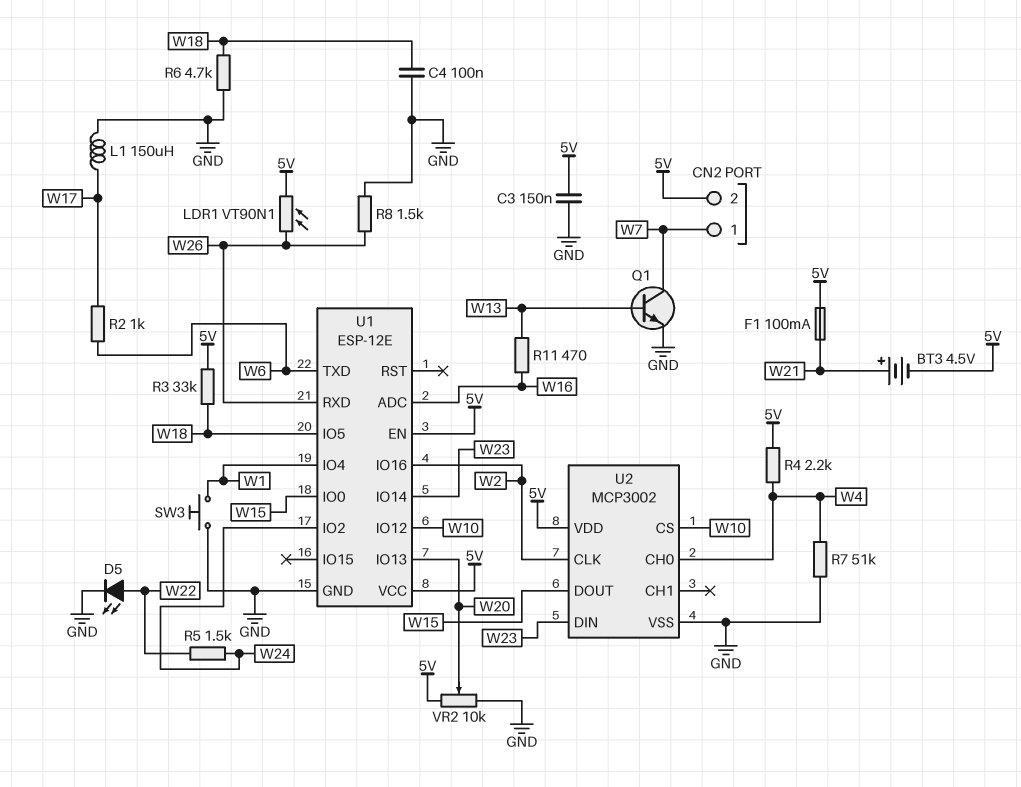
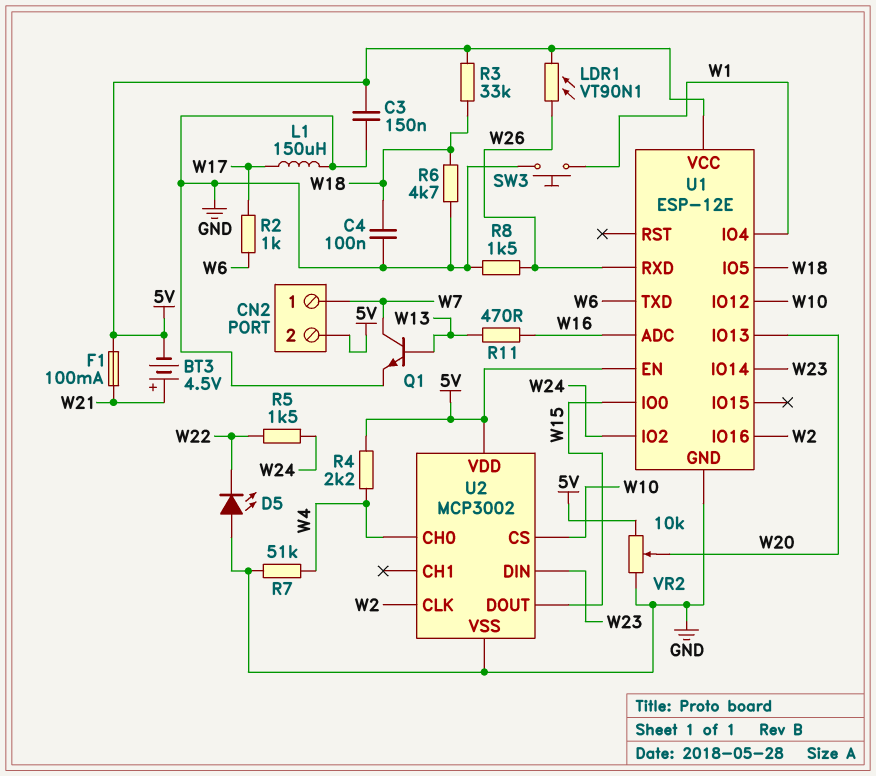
D5: LED (A W22, K GND) -> LED (A GND, K W22)

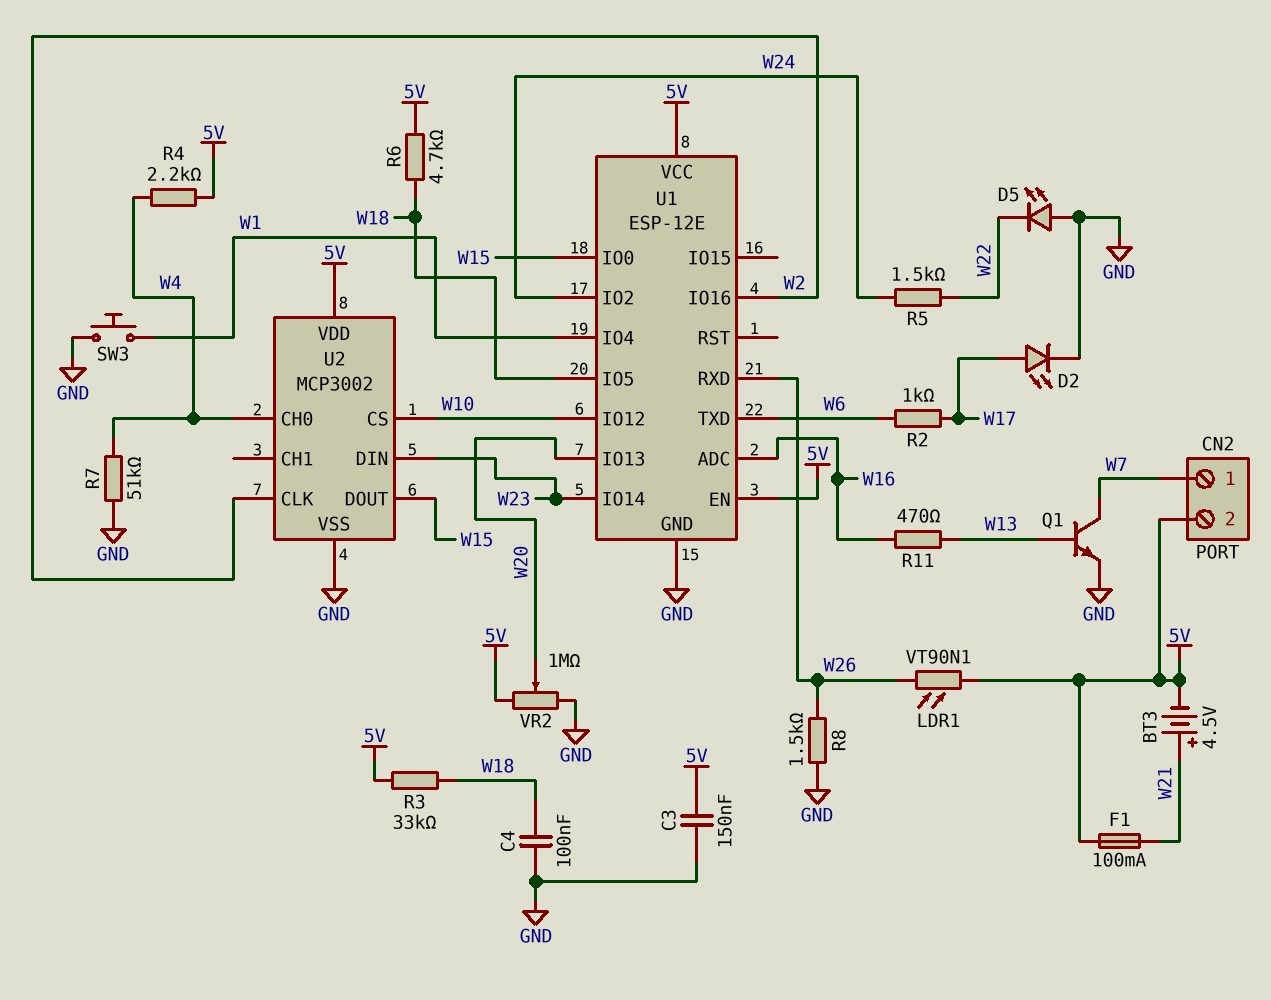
D2: none -> LED (A W17, K GND)
L1: 150uH (GND, W17) -> none
R6: 4.7k (GND, W18) -> 4.7k (5V, W18)
VR2: 10k (5V, GND, wiper W20) -> 1M (5V, GND, wiper W20)

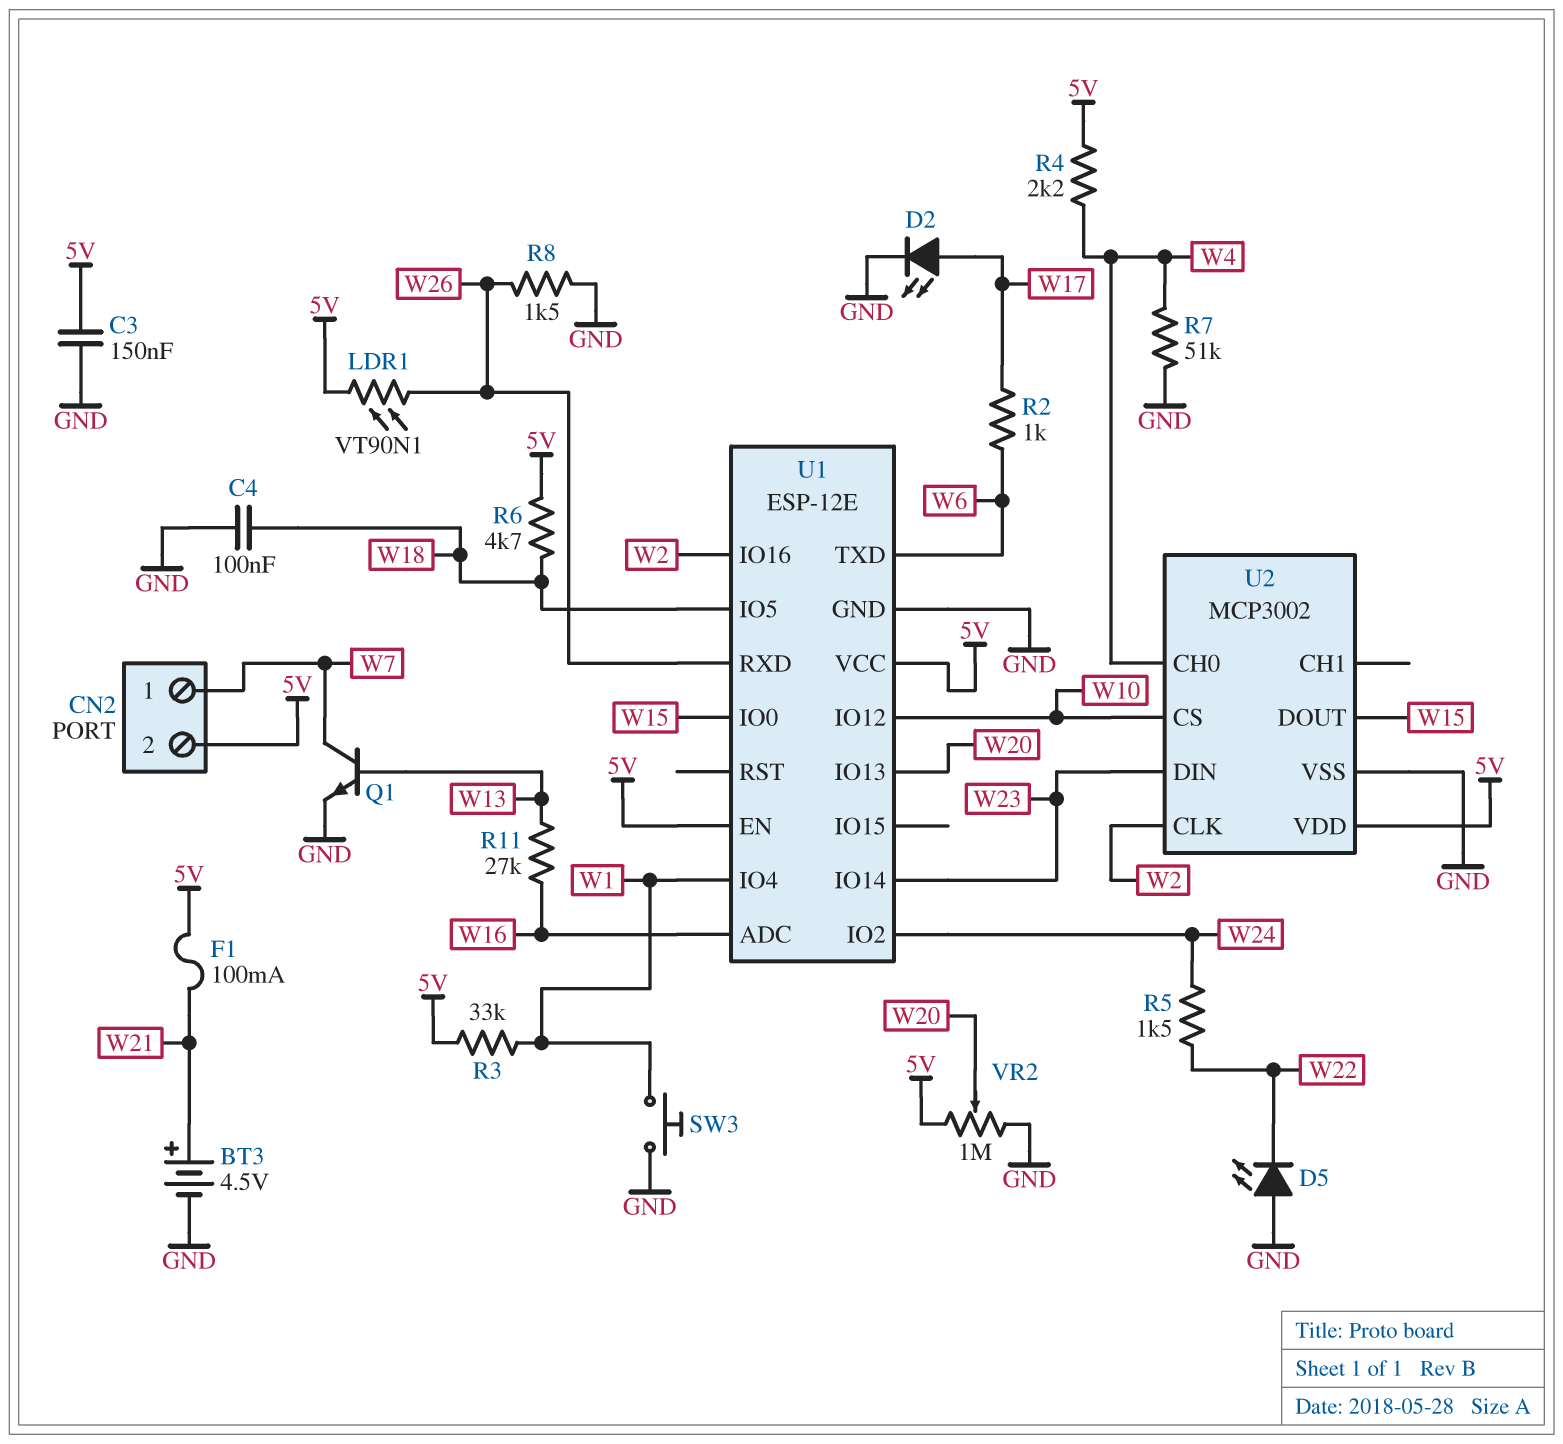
BT3: 4.5V (plus W21, minus 5V) -> 4.5V (plus W21, minus GND)
R3: 33k (5V, W18) -> 33k (5V, W1)
R11: 470 (W13, W16) -> 27k (W13, W16)

